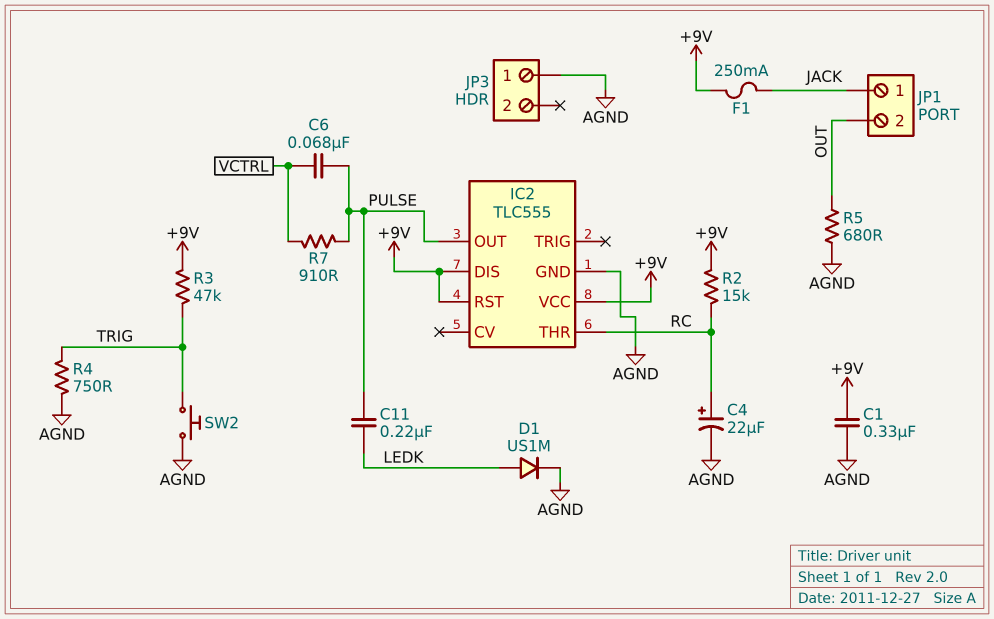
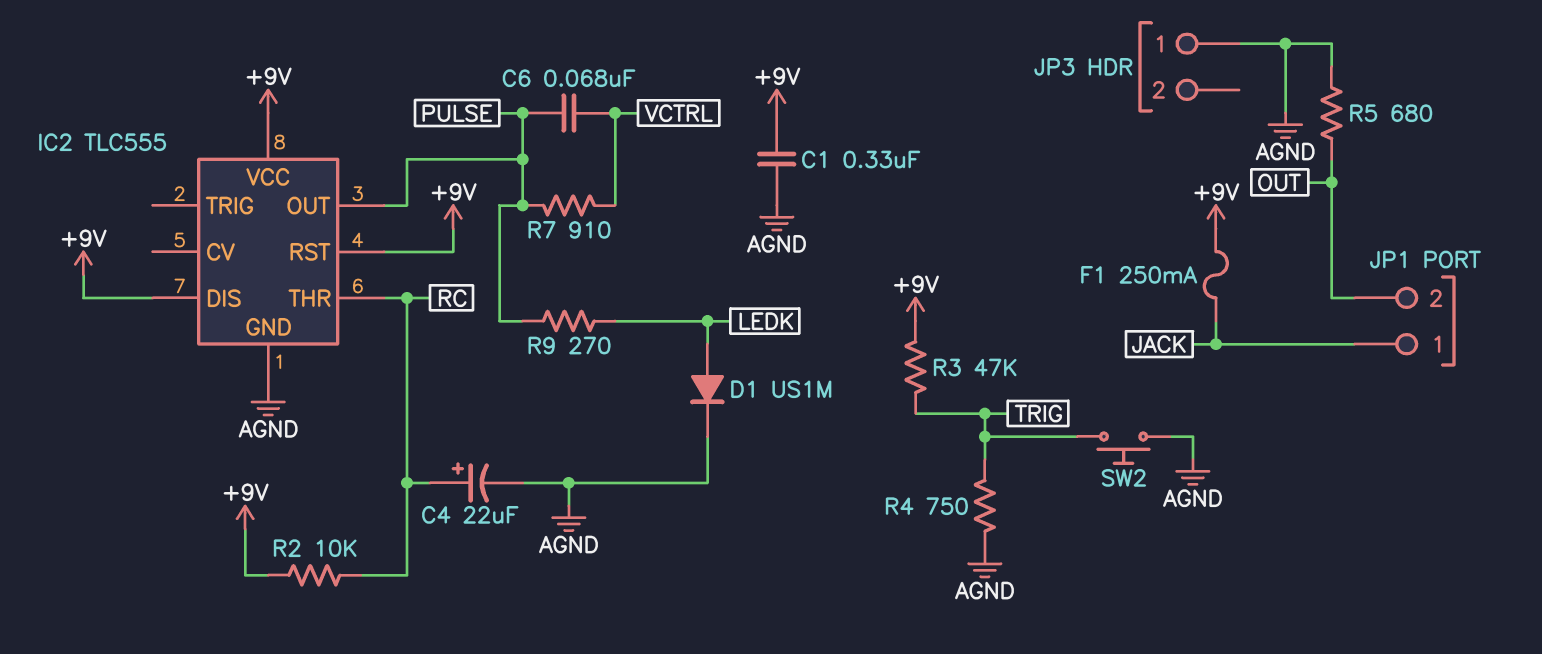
C11: 220nF (LEDK, PULSE) -> none
R2: 15k (+9V, RC) -> 10k (+9V, RC)
R9: none -> 270 (LEDK, PULSE)

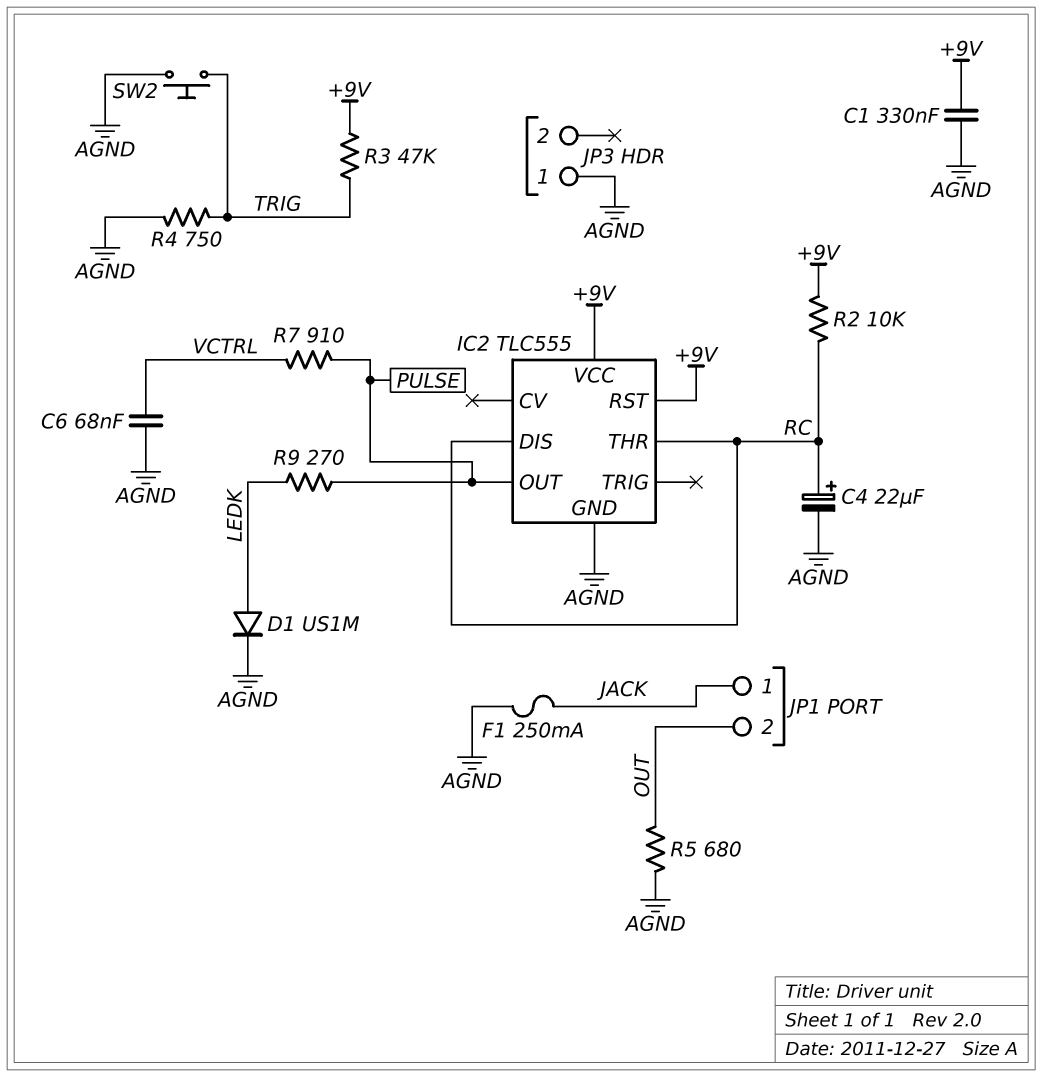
C6: 68nF (PULSE, VCTRL) -> 68nF (AGND, VCTRL)
F1: 250mA (+9V, JACK) -> 250mA (AGND, JACK)
IC2 pin DIS: +9V -> RC

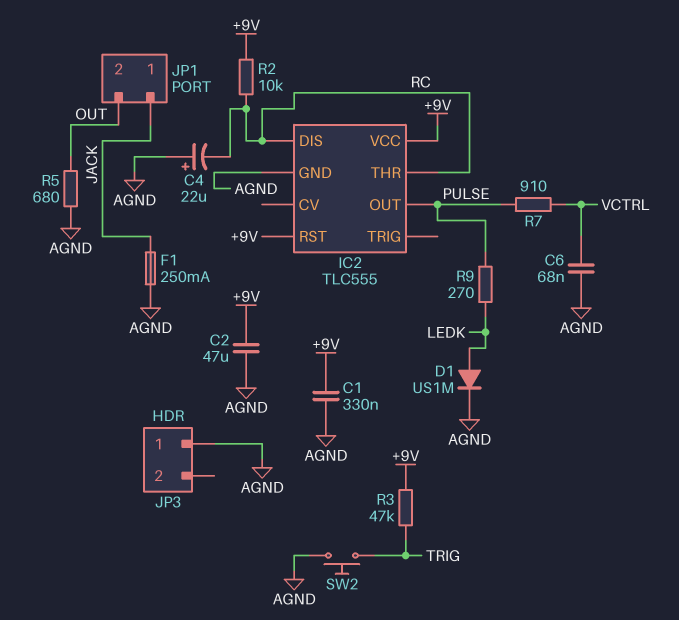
C2: none -> 47uF (+9V, AGND)
C4: 22uF (plus RC, minus AGND) -> 22uF (plus AGND, minus RC)
R4: 750 (AGND, TRIG) -> none

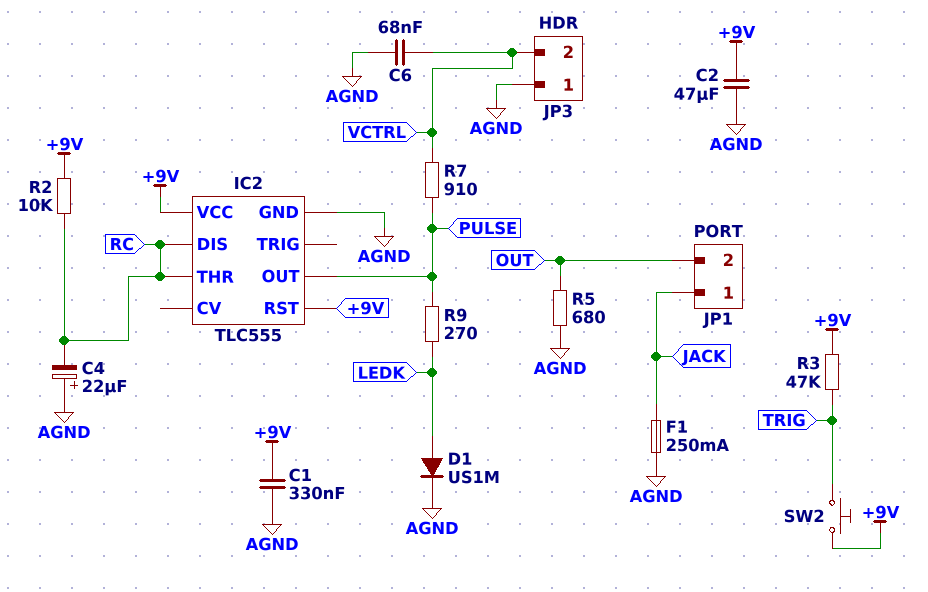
JP3 pin 2: none -> VCTRL
SW2: button (AGND, TRIG) -> button (+9V, TRIG)

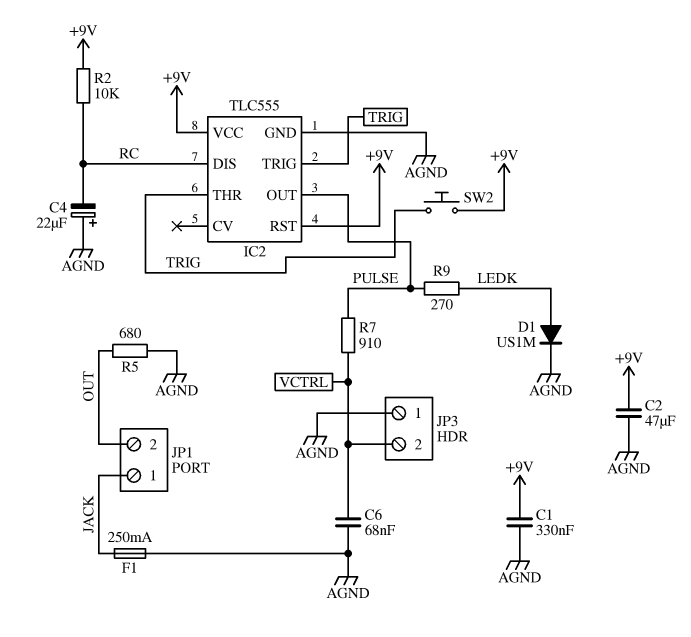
IC2 pin THR: RC -> TRIG
IC2 pin TRIG: none -> TRIG
R3: 47k (+9V, TRIG) -> none

